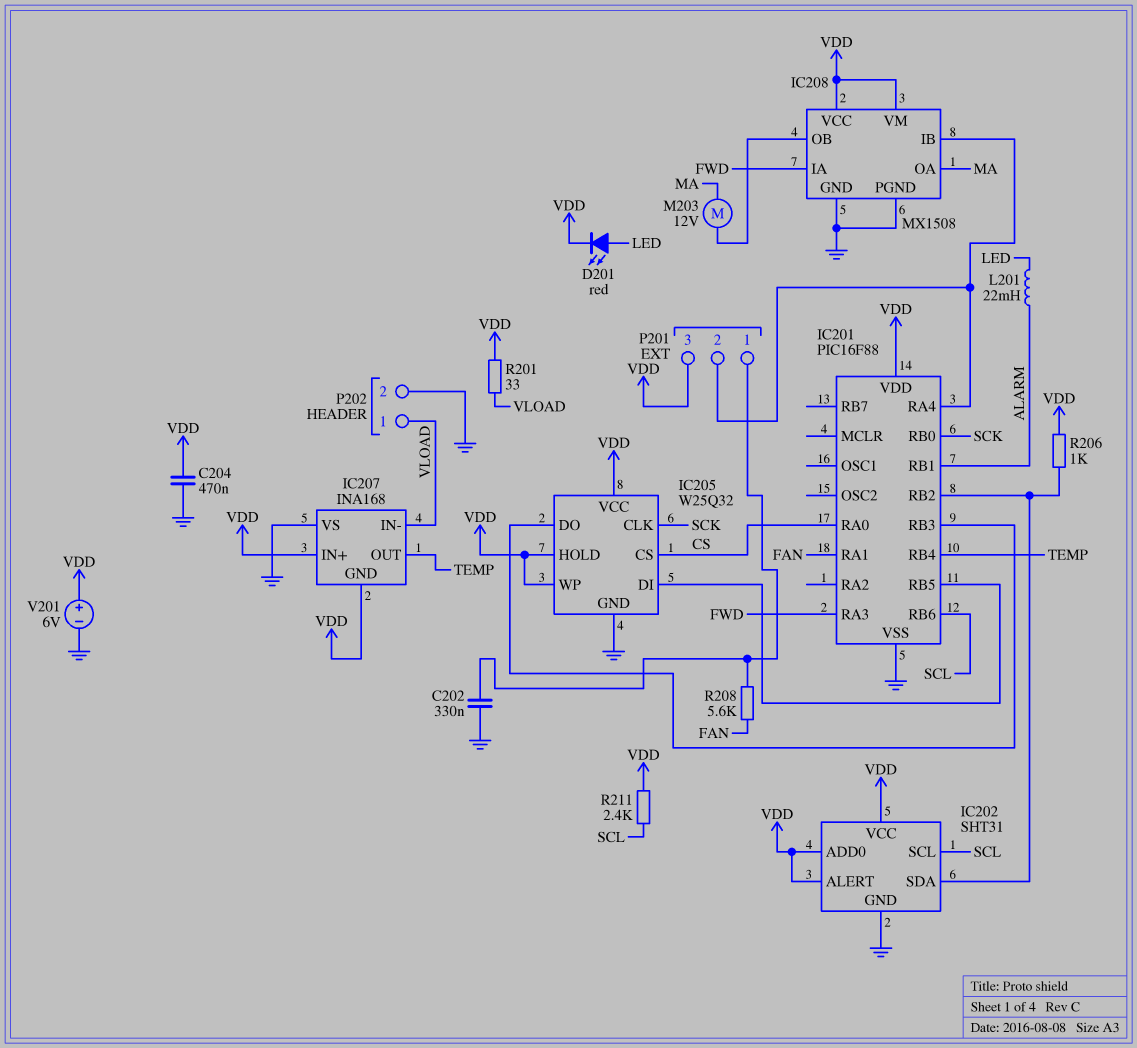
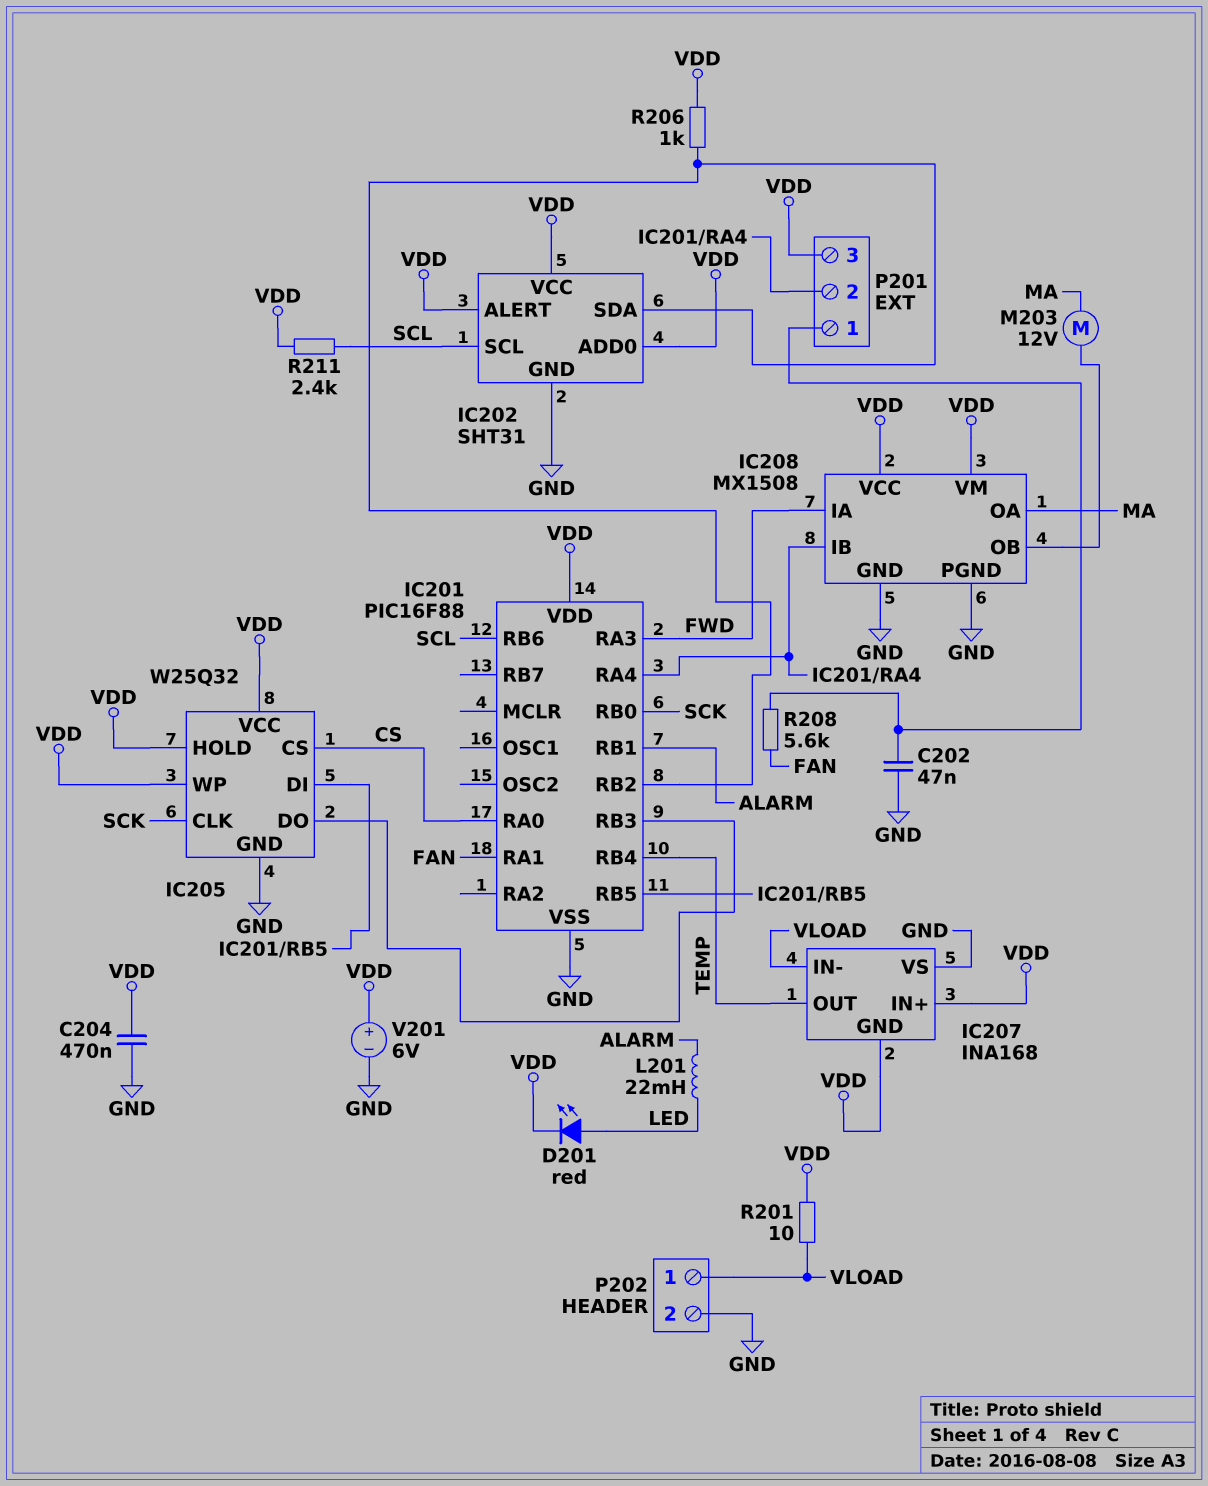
C202: 330nF (GND, P201/1) -> 47nF (GND, P201/1)
R201: 33 (VDD, VLOAD) -> 10 (VDD, VLOAD)

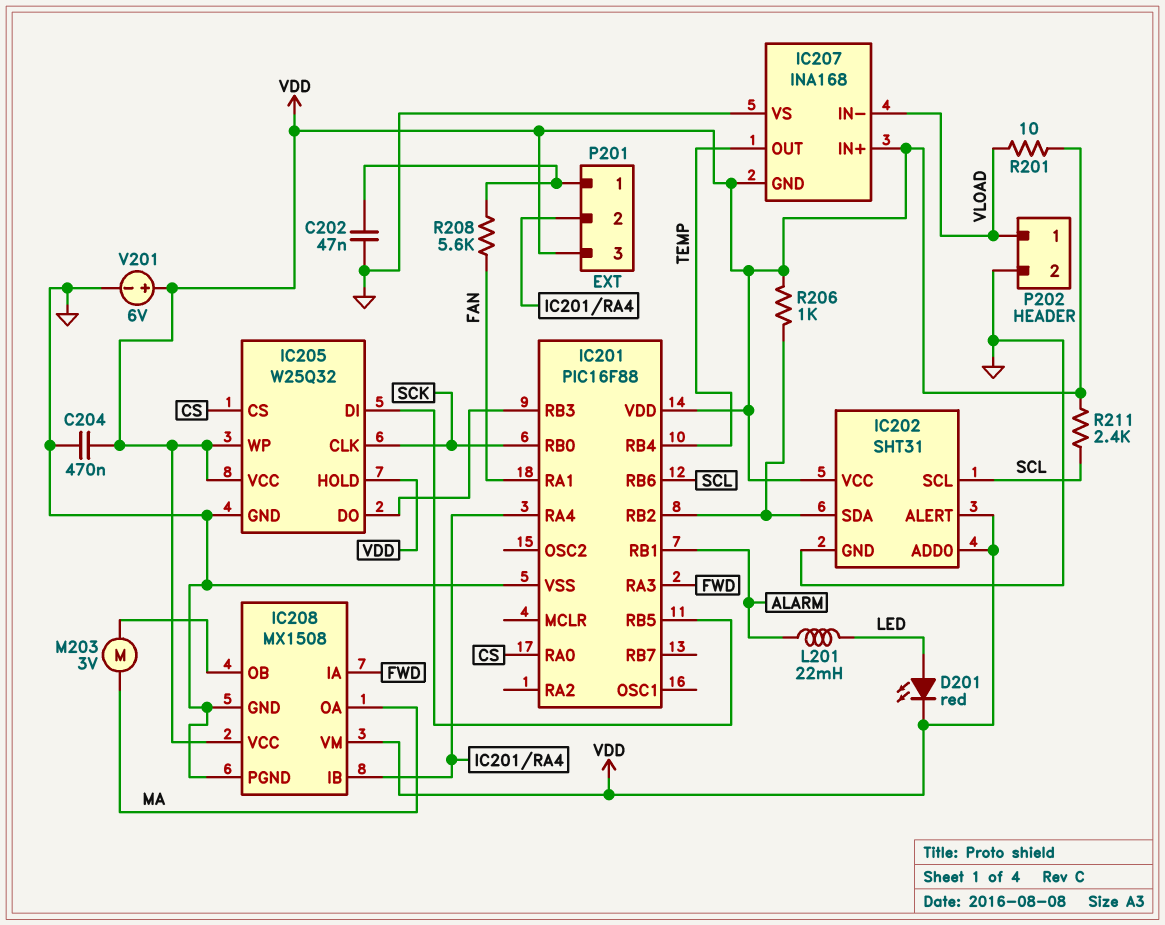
M203: motor 12V (IC208/OB, MA) -> motor 3V (IC208/OB, MA)

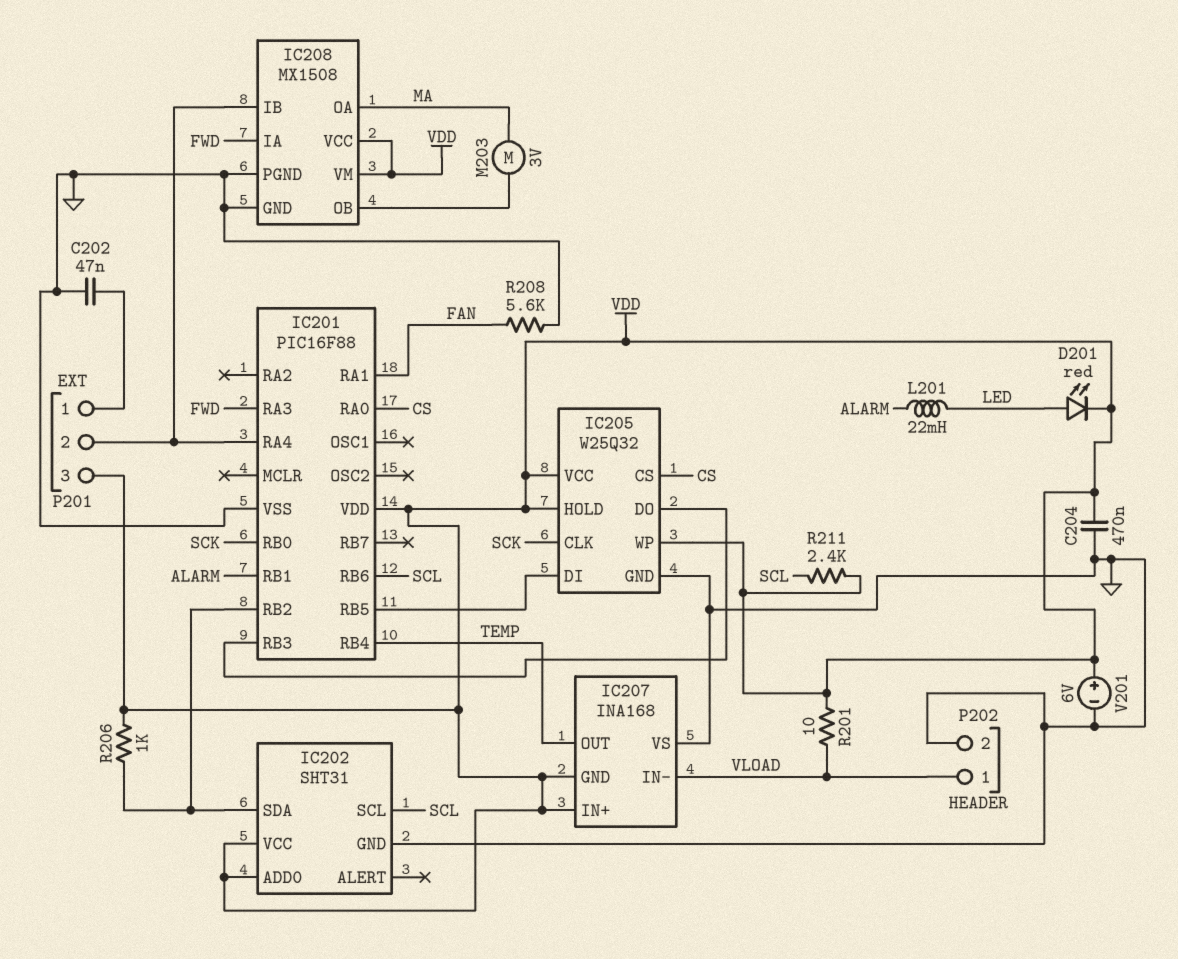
IC202 pin ALERT: VDD -> none
R208: 5.6k (FAN, P201/1) -> 5.6k (FAN, GND)

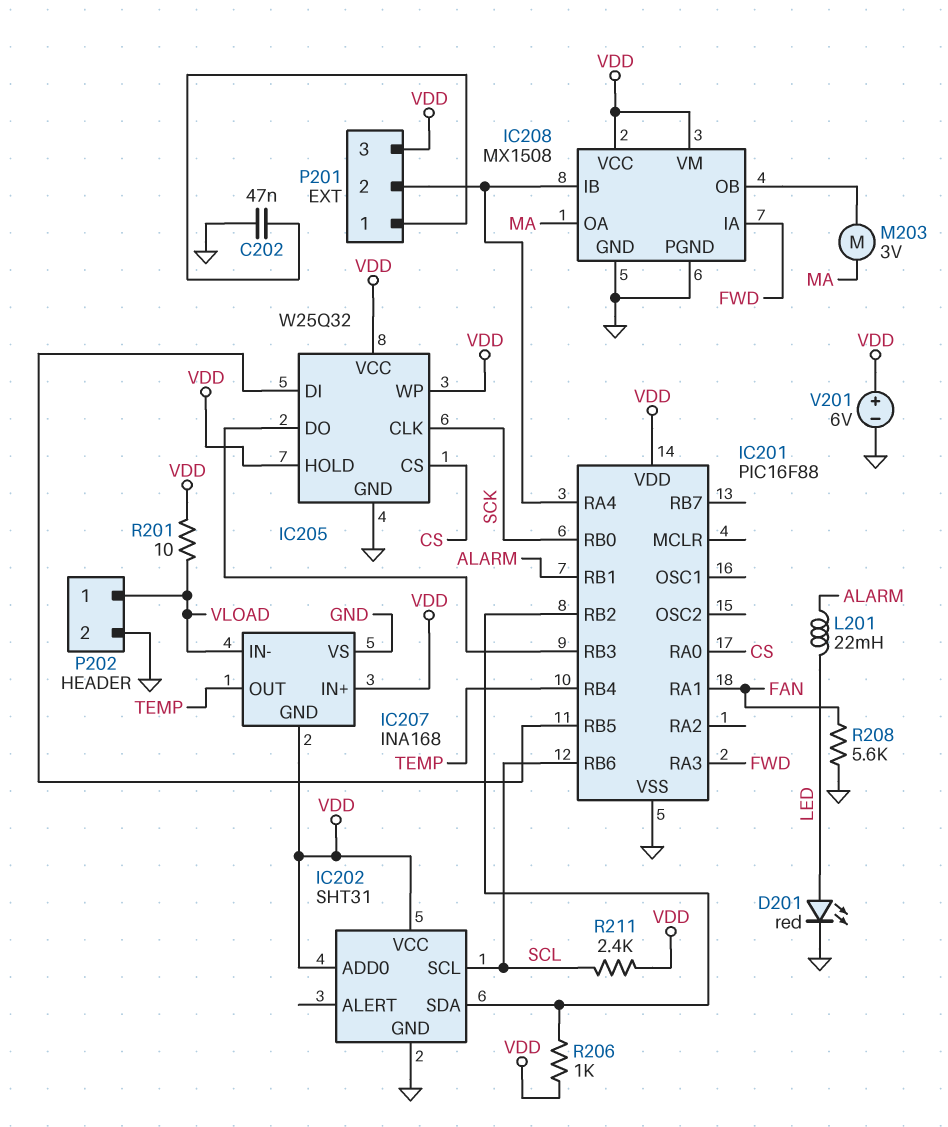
C204: 470nF (GND, VDD) -> none
D201: LED red (A LED, K VDD) -> LED red (A LED, K GND)

